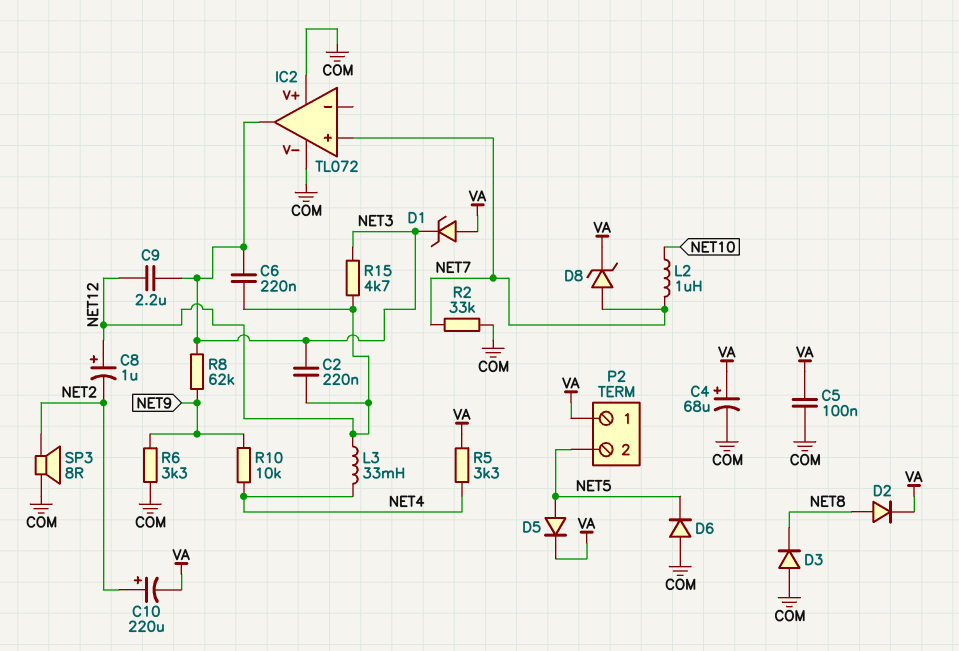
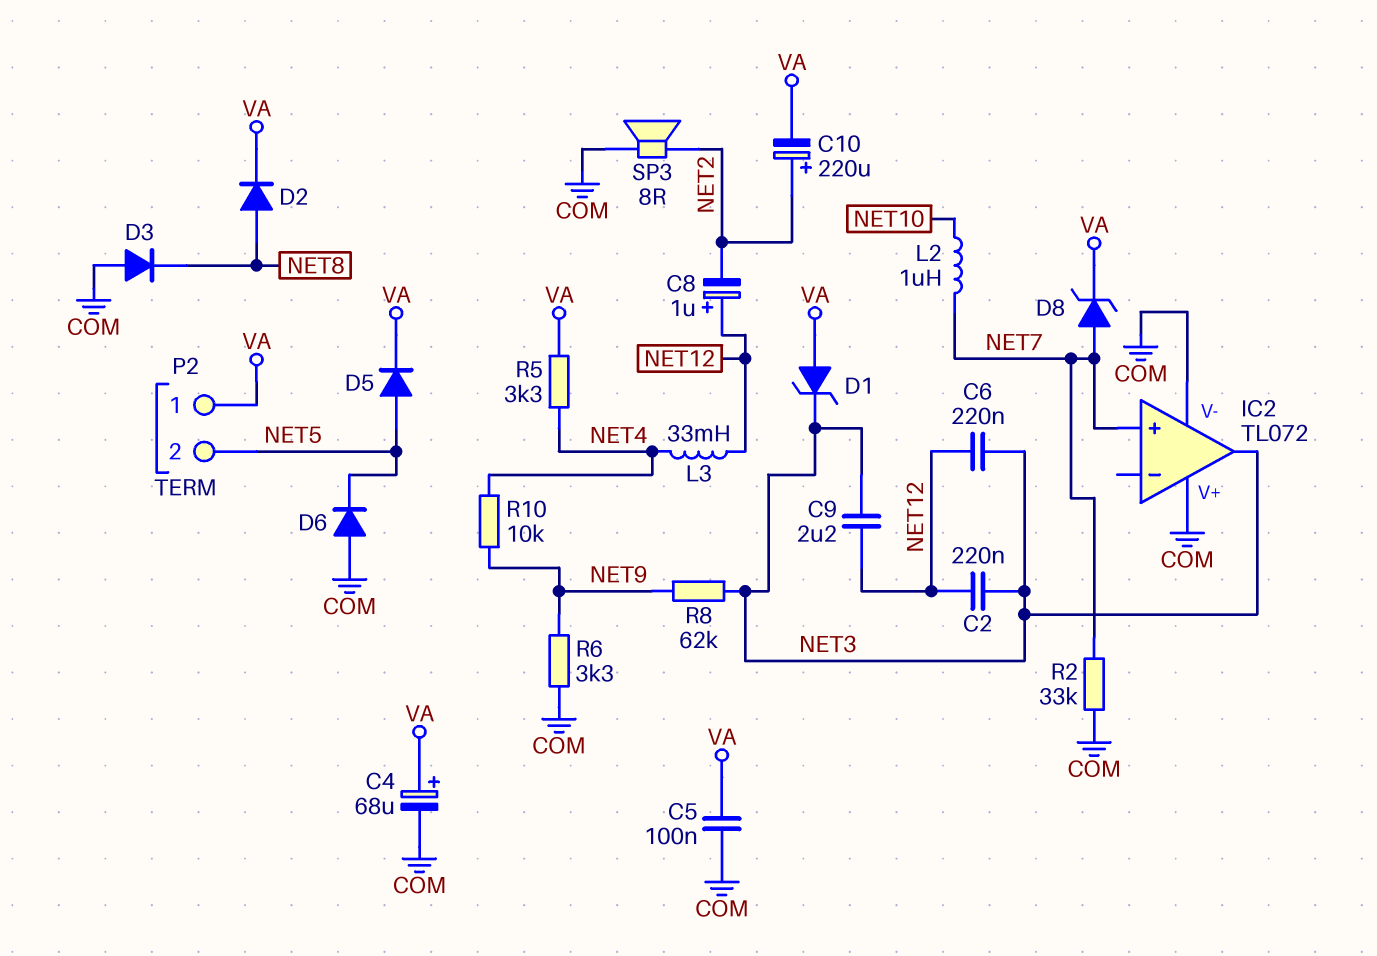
R15: 4.7k (NET3, NET12) -> none

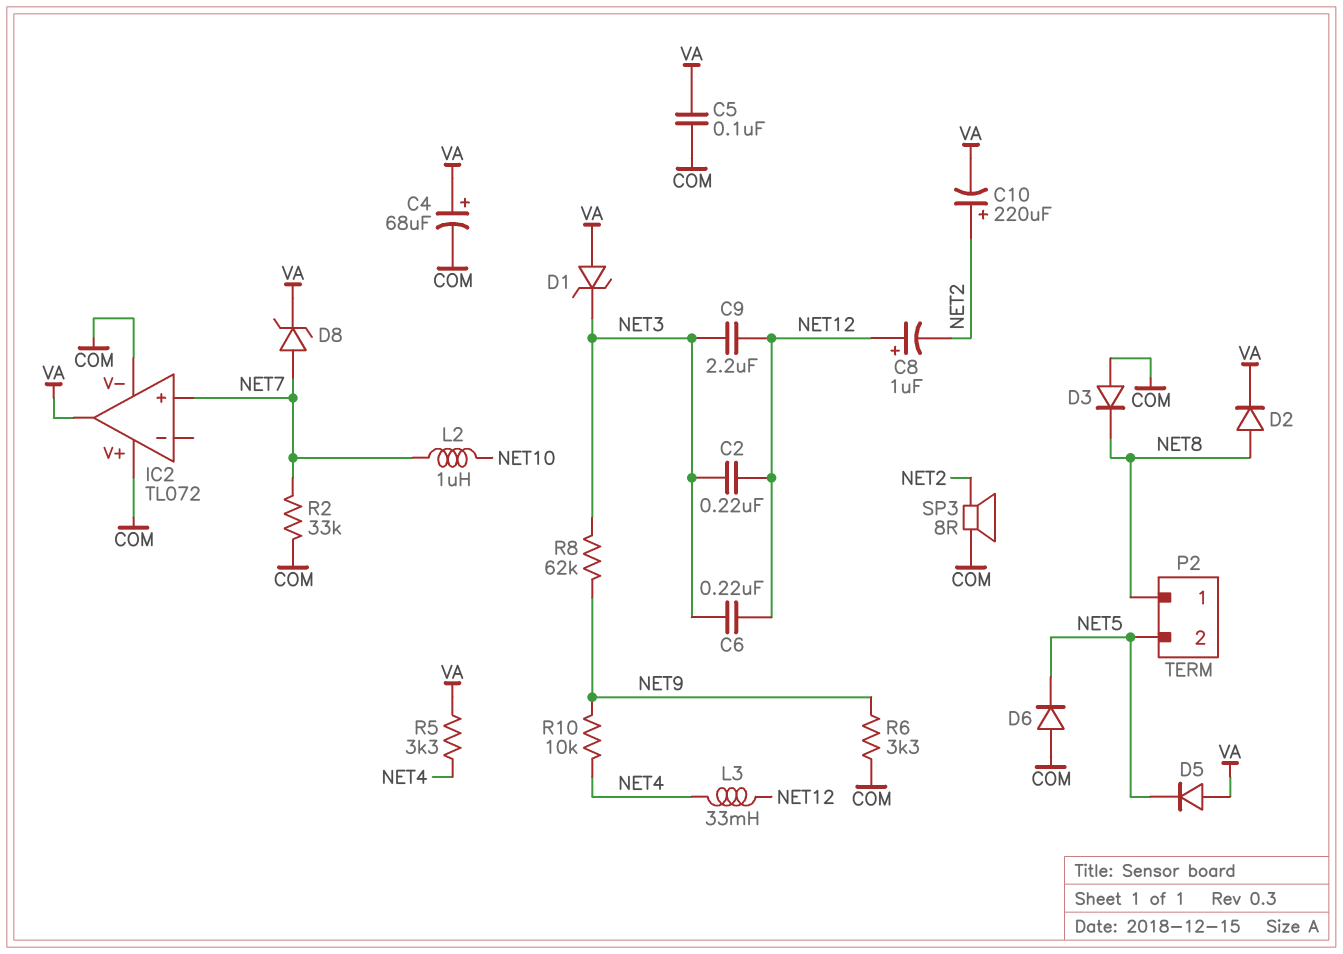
D5: diode (A NET5, K VA) -> diode (A VA, K NET5)
IC2 pin out: NET3 -> VA
P2 pin 1: VA -> NET8

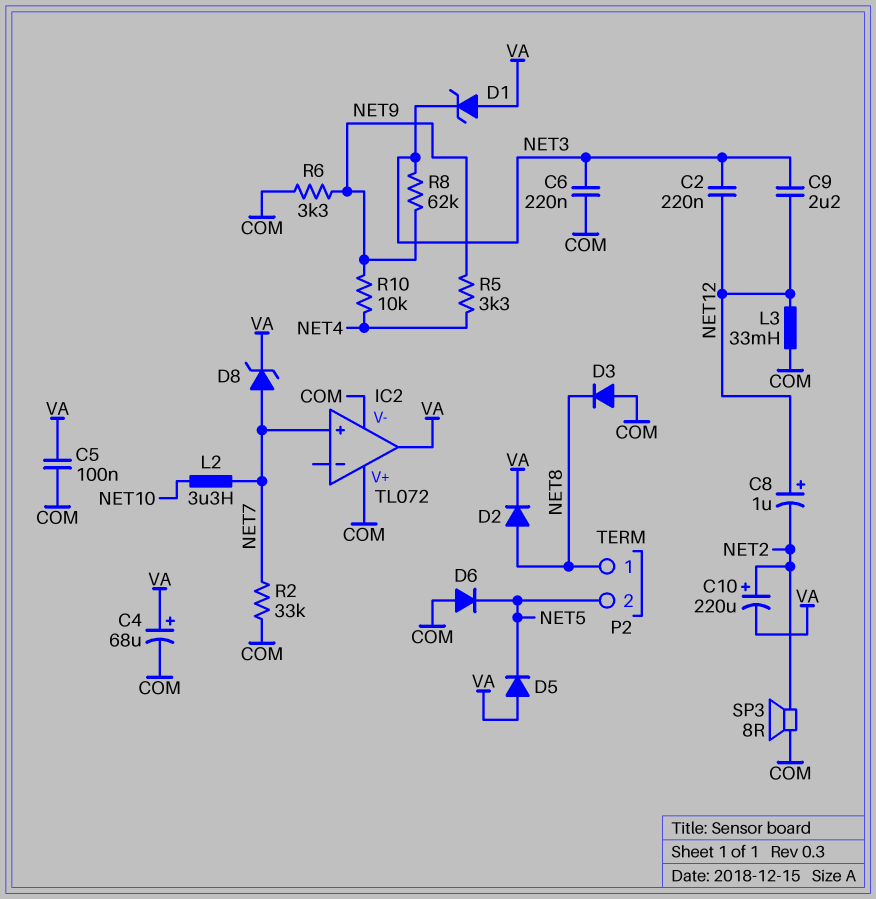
C6: 220nF (NET3, NET12) -> 220nF (COM, NET3)
L2: 1uH (NET7, NET10) -> 3.3uH (NET7, NET10)
L3: 33mH (NET4, NET12) -> 33mH (COM, NET12)
R5: 3.3k (NET4, VA) -> 3.3k (NET4, NET9)

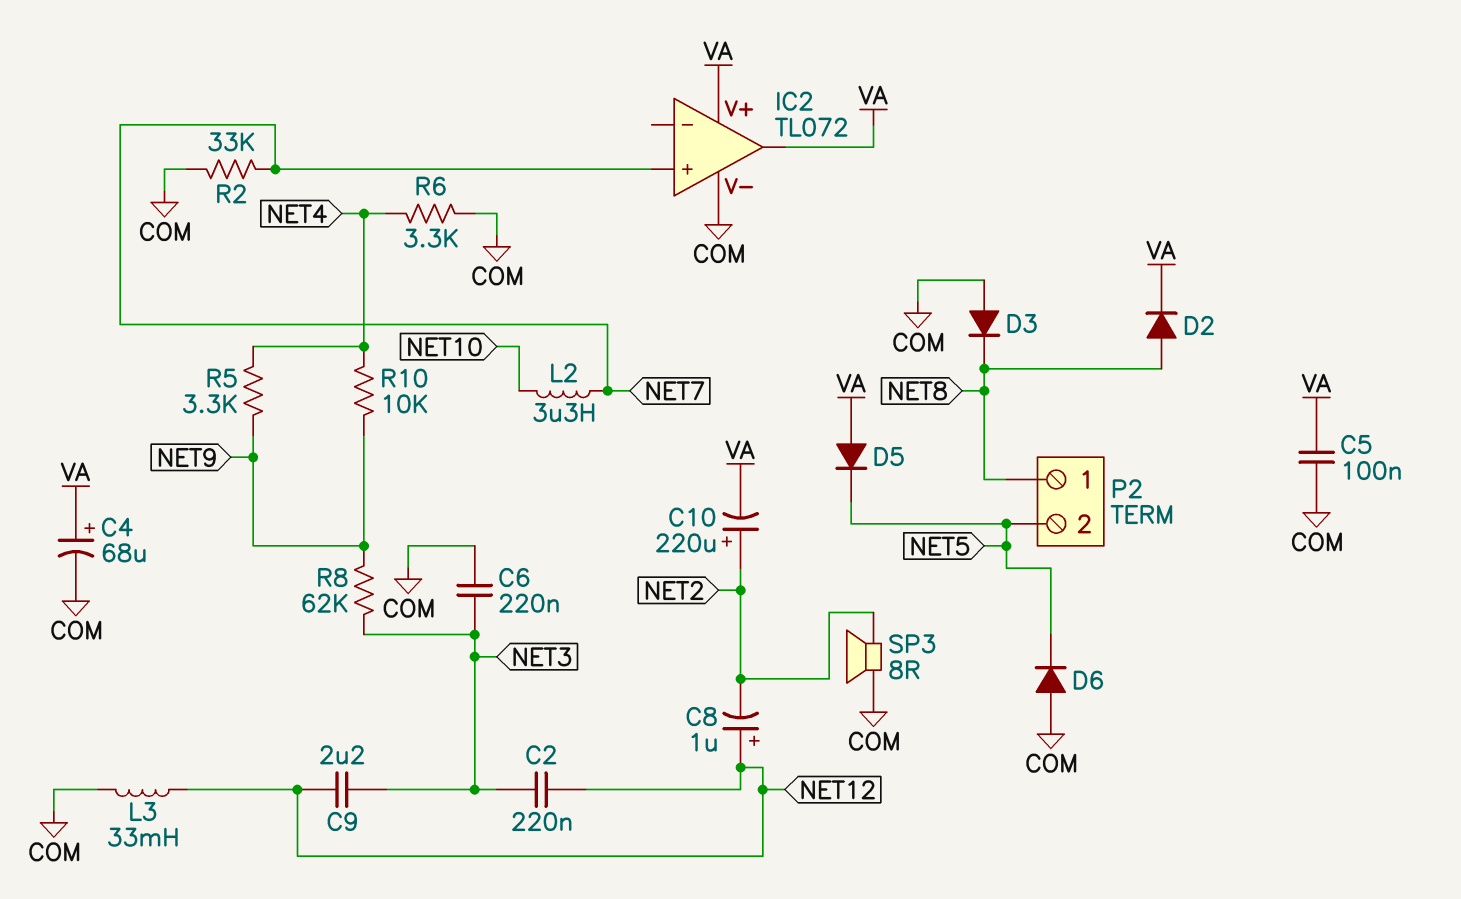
D1: zener (A VA, K NET3) -> none
D8: zener (A NET7, K VA) -> none
IC2 pin V+: COM -> VA
R6: 3.3k (COM, NET9) -> 3.3k (COM, NET4)

